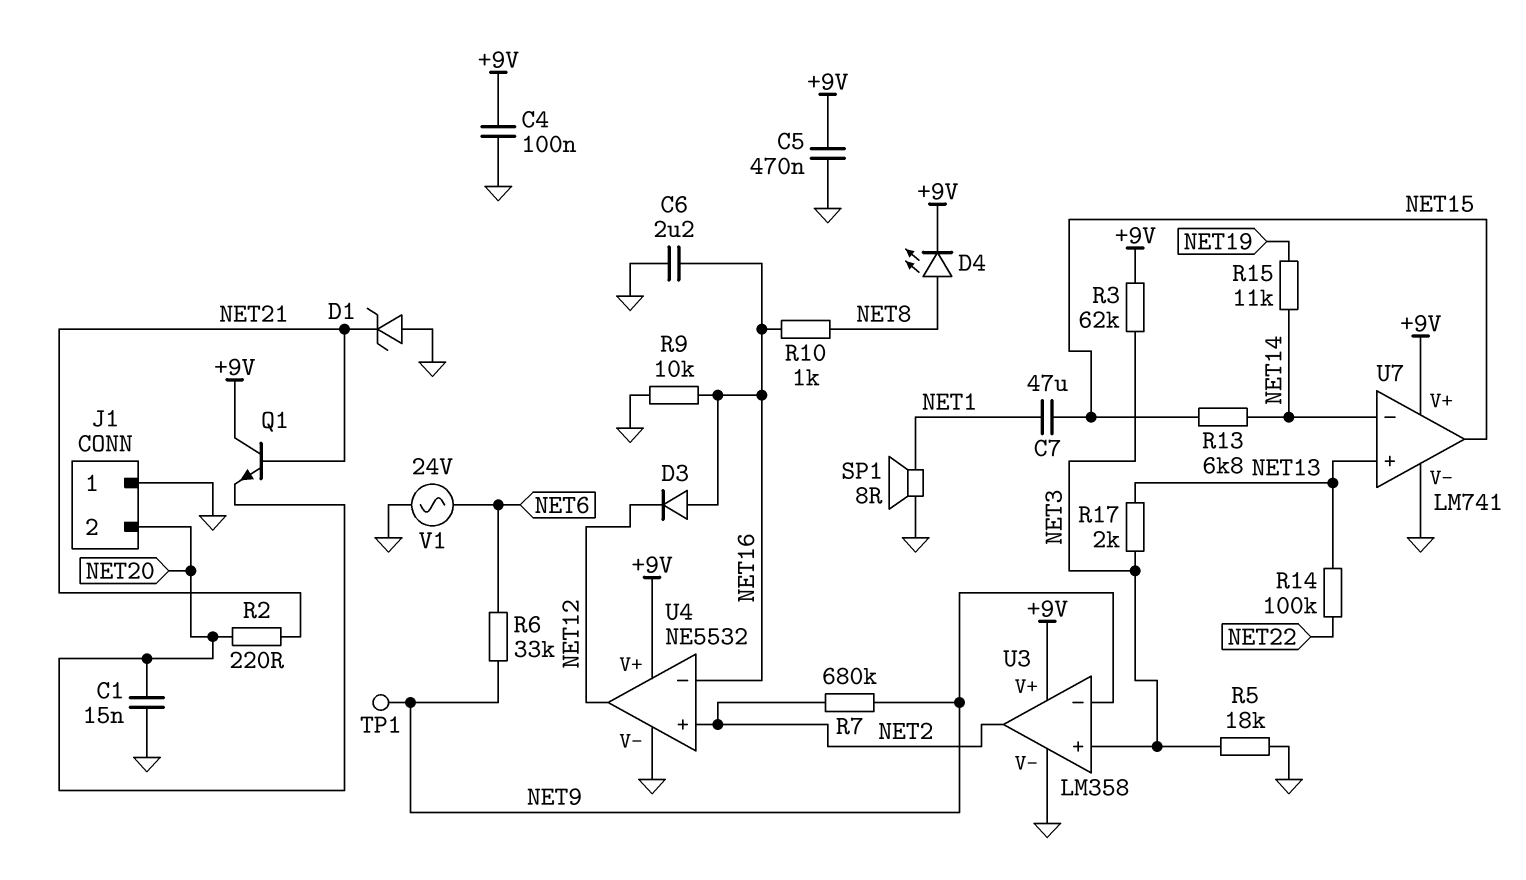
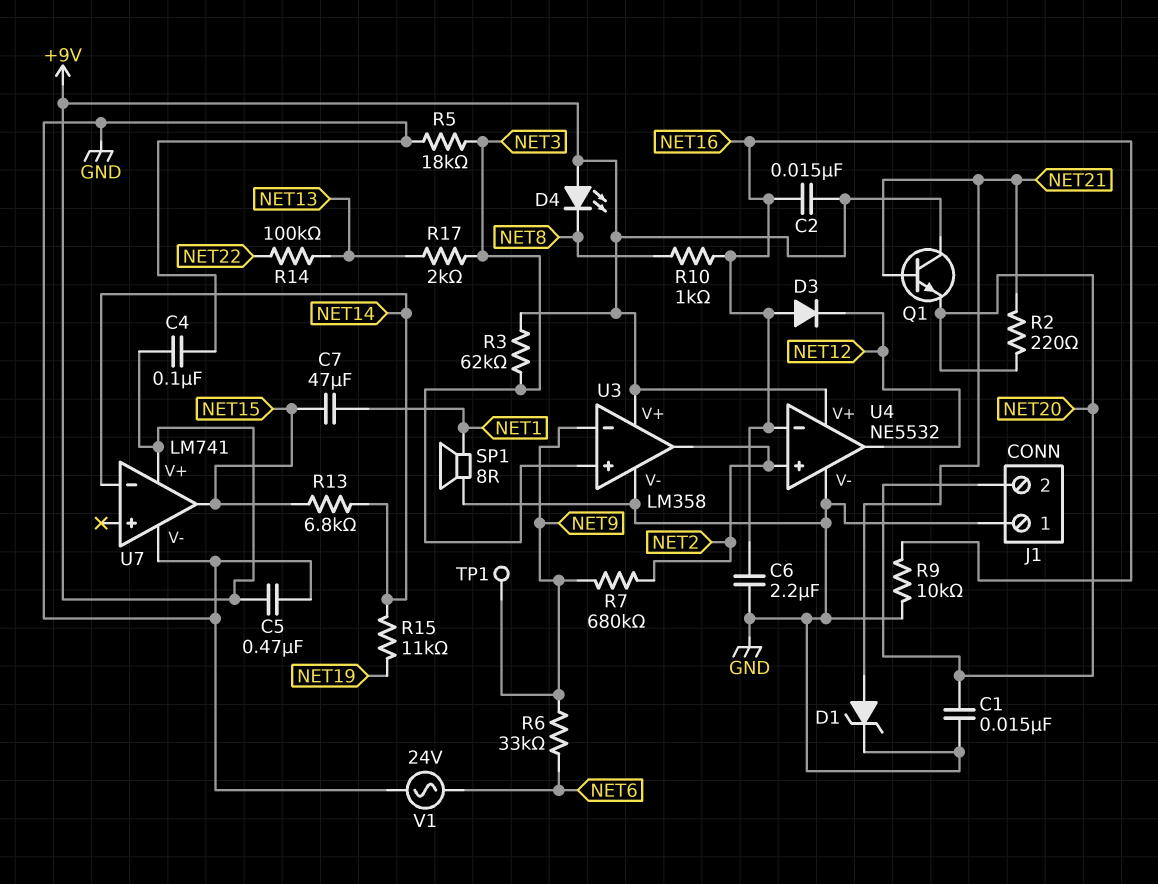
C2: none -> 15nF (+9V, NET16)
D1: zener (A GND, K NET21) -> zener (A NET21, K GND)
D4: LED (A NET8, K +9V) -> LED (A +9V, K NET8)
U7 pin in+: NET13 -> none

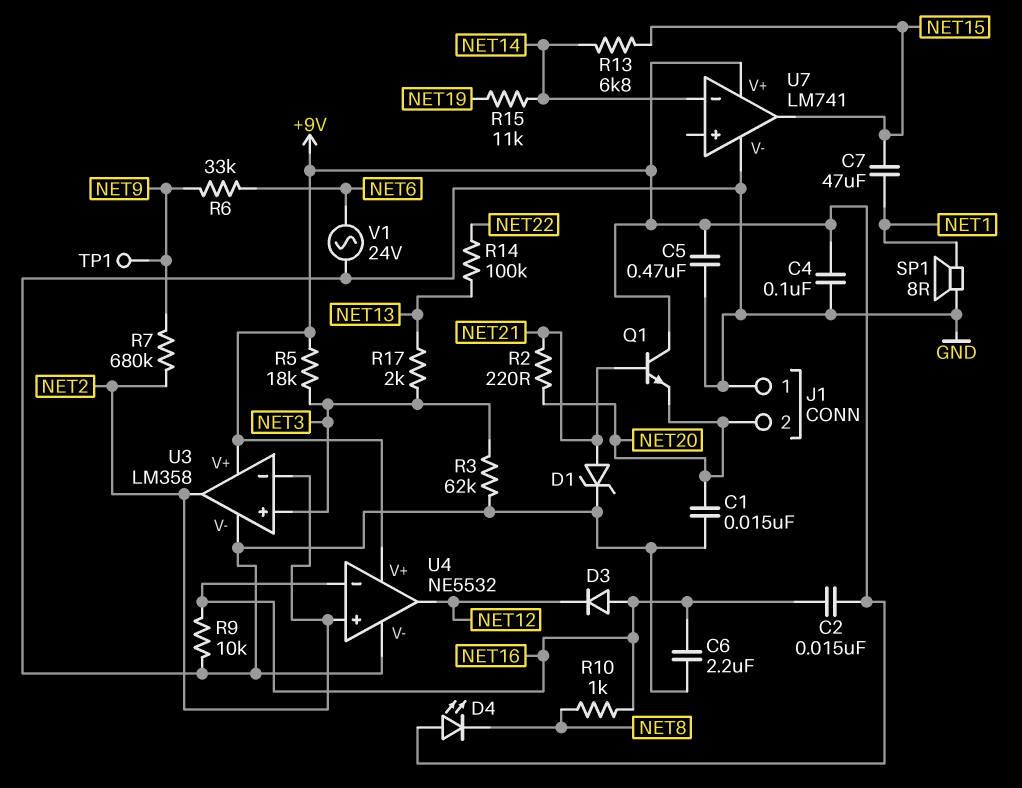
R3: 62k (+9V, NET3) -> 62k (GND, NET3)
R5: 18k (GND, NET3) -> 18k (+9V, NET3)
U3 pin in-: NET9 -> NET2

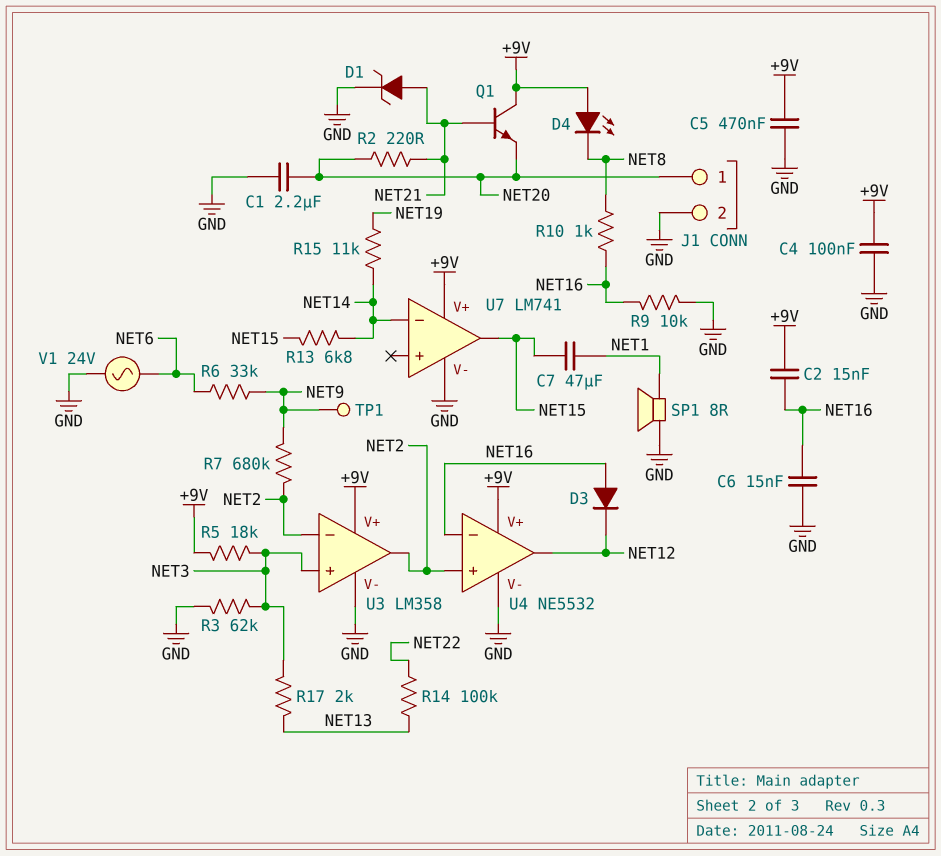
C1: 15nF (GND, NET20) -> 2.2uF (GND, NET20)
C6: 2.2uF (GND, NET16) -> 15nF (GND, NET16)
J1 pin 1: GND -> NET20
J1 pin 2: NET20 -> GND

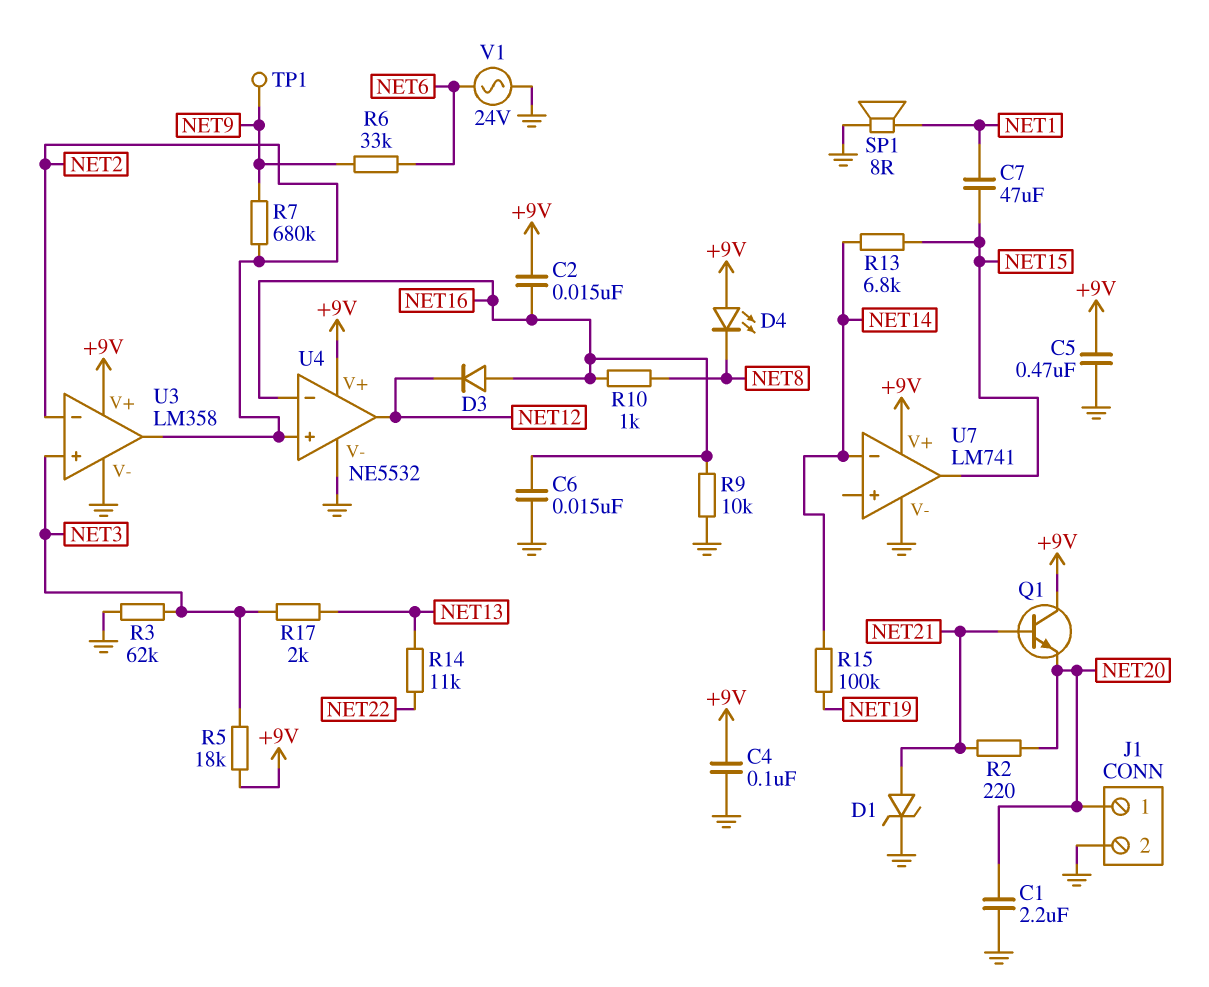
R14: 100k (NET13, NET22) -> 11k (NET13, NET22)
R15: 11k (NET14, NET19) -> 100k (NET14, NET19)

